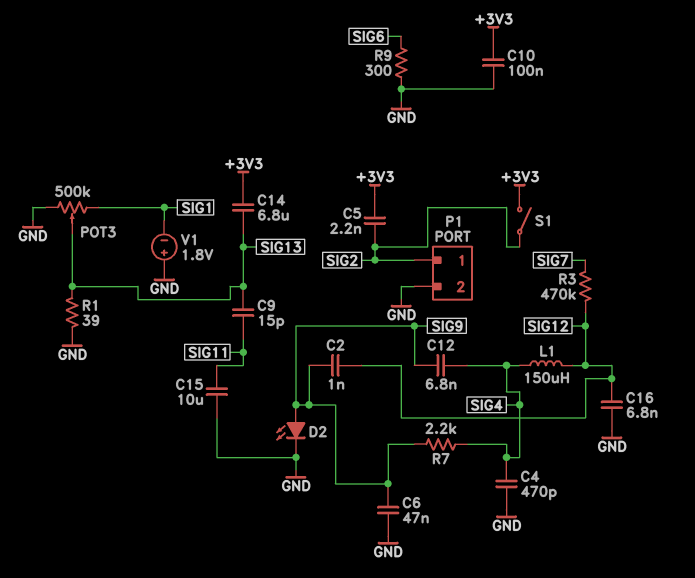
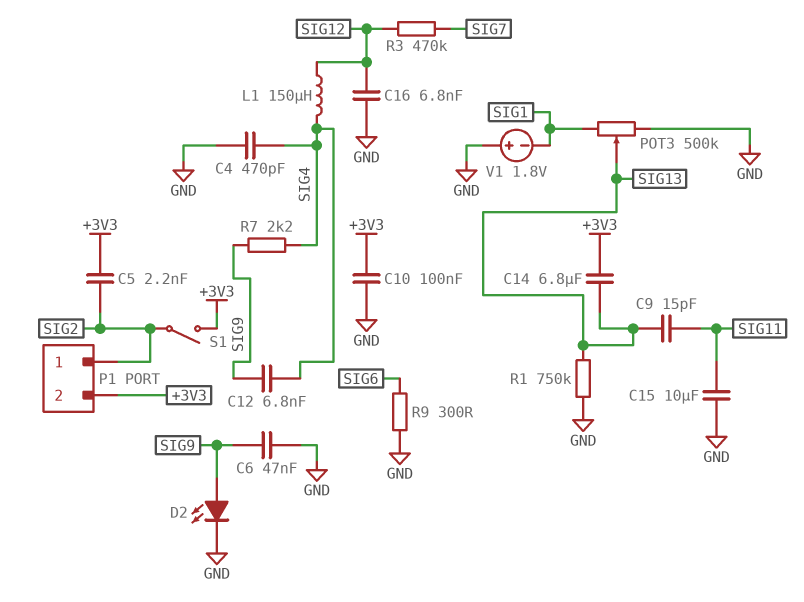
C2: 1nF (SIG9, SIG12) -> none
P1 pin 2: GND -> +3V3
R1: 39 (GND, SIG13) -> 750k (GND, SIG13)

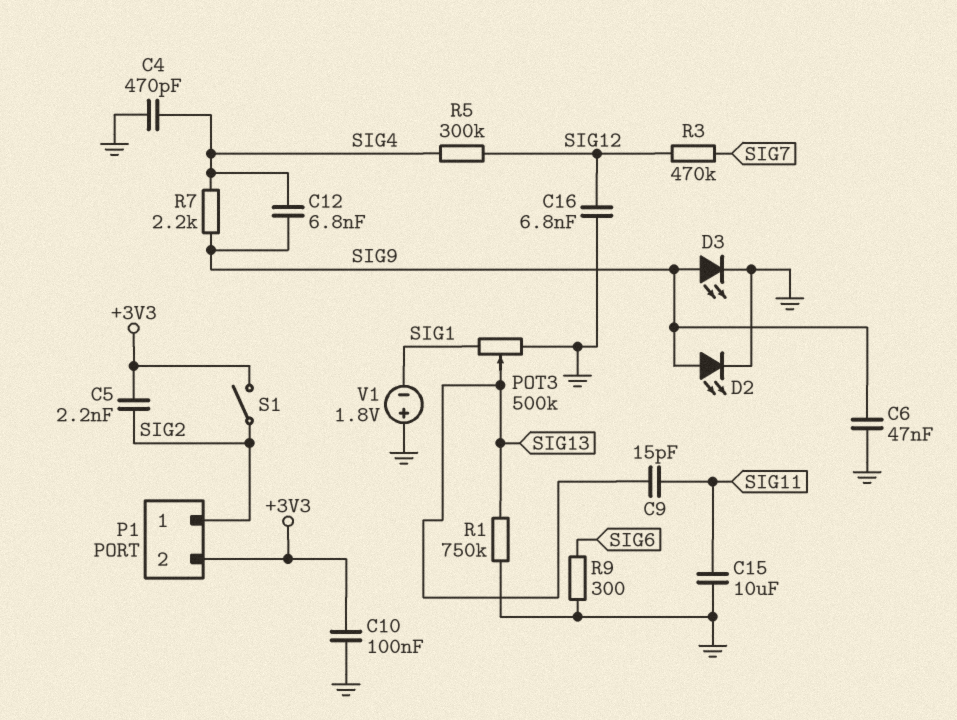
C14: 6.8uF (+3V3, SIG13) -> none
D3: none -> LED (A SIG9, K GND)
L1: 150uH (SIG4, SIG12) -> none
R5: none -> 300k (SIG4, SIG12)

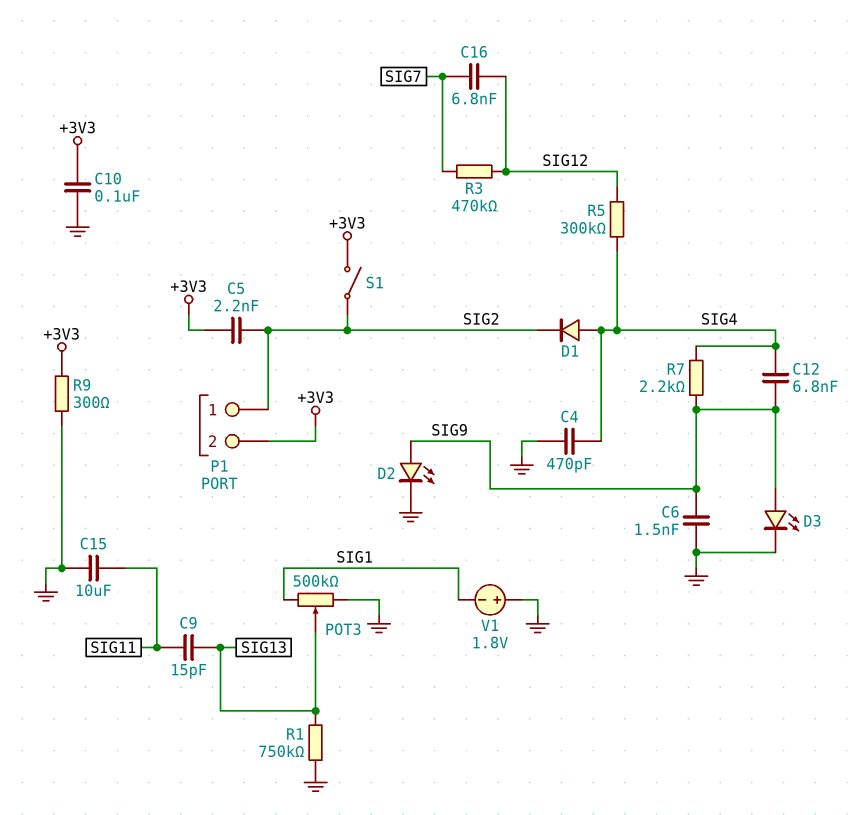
C6: 47nF (GND, SIG9) -> 1.5nF (GND, SIG9)
C16: 6.8nF (GND, SIG12) -> 6.8nF (SIG7, SIG12)
D1: none -> diode (A SIG4, K SIG2)
R9: 300 (GND, SIG6) -> 300 (+3V3, GND)

